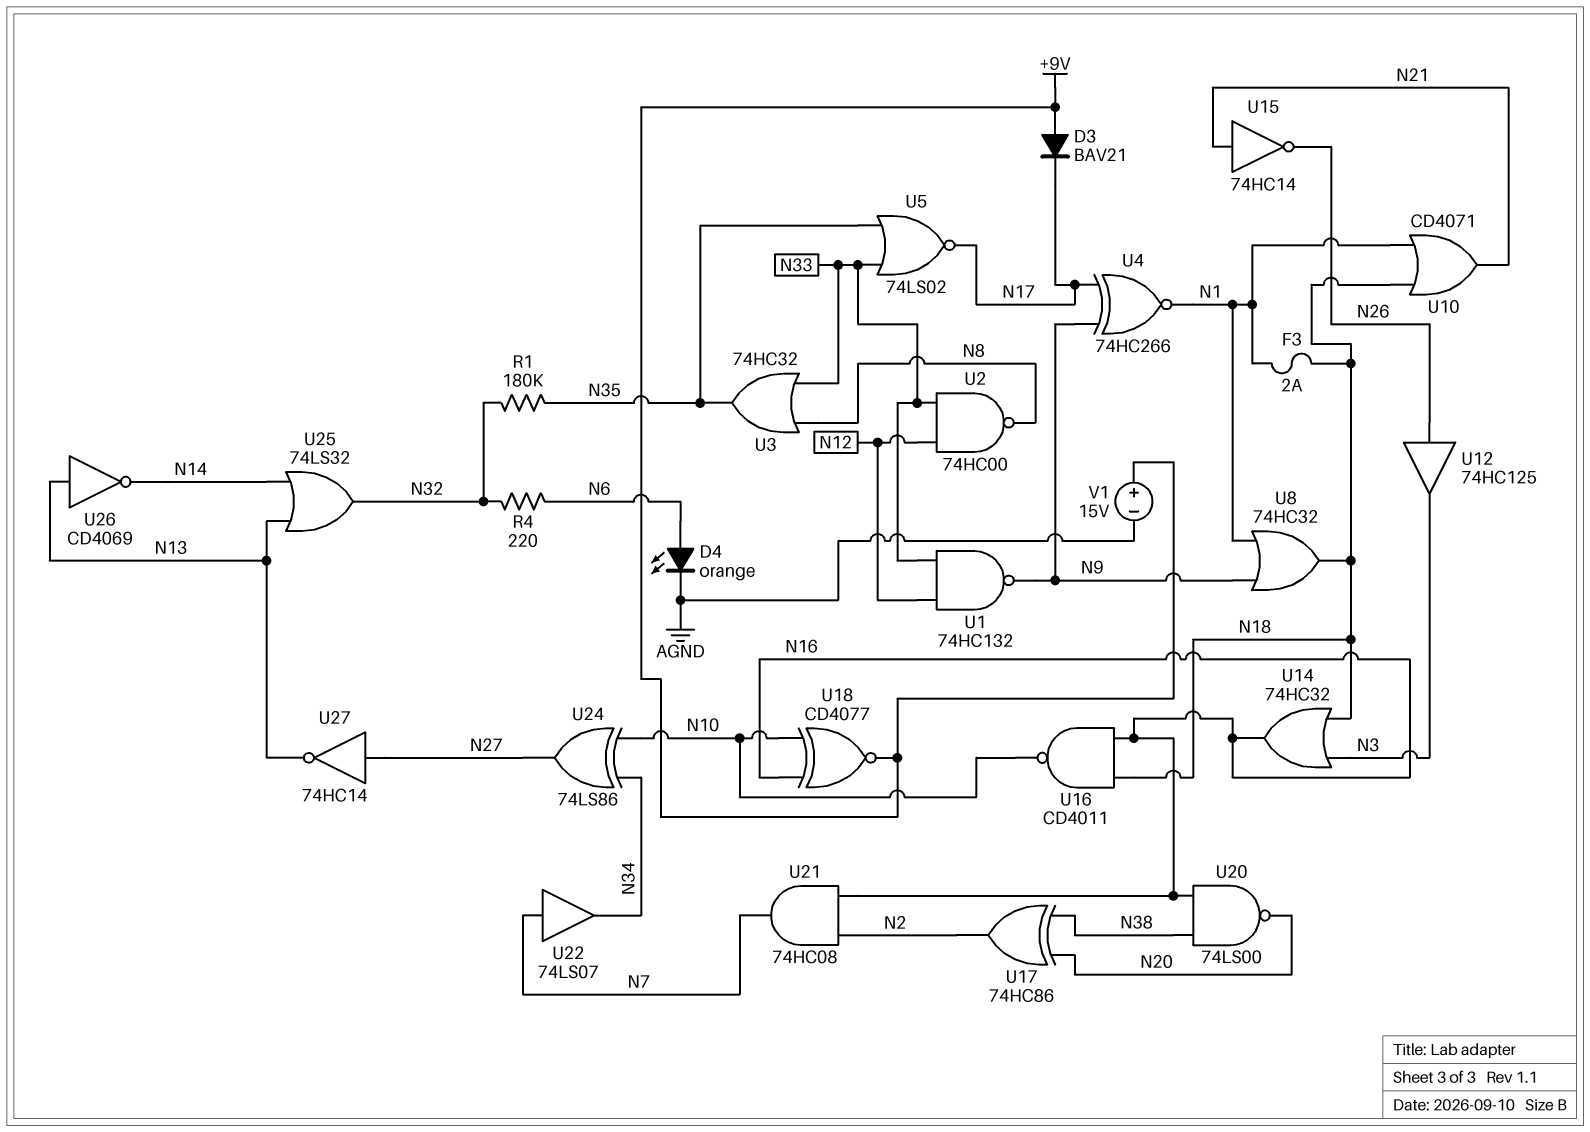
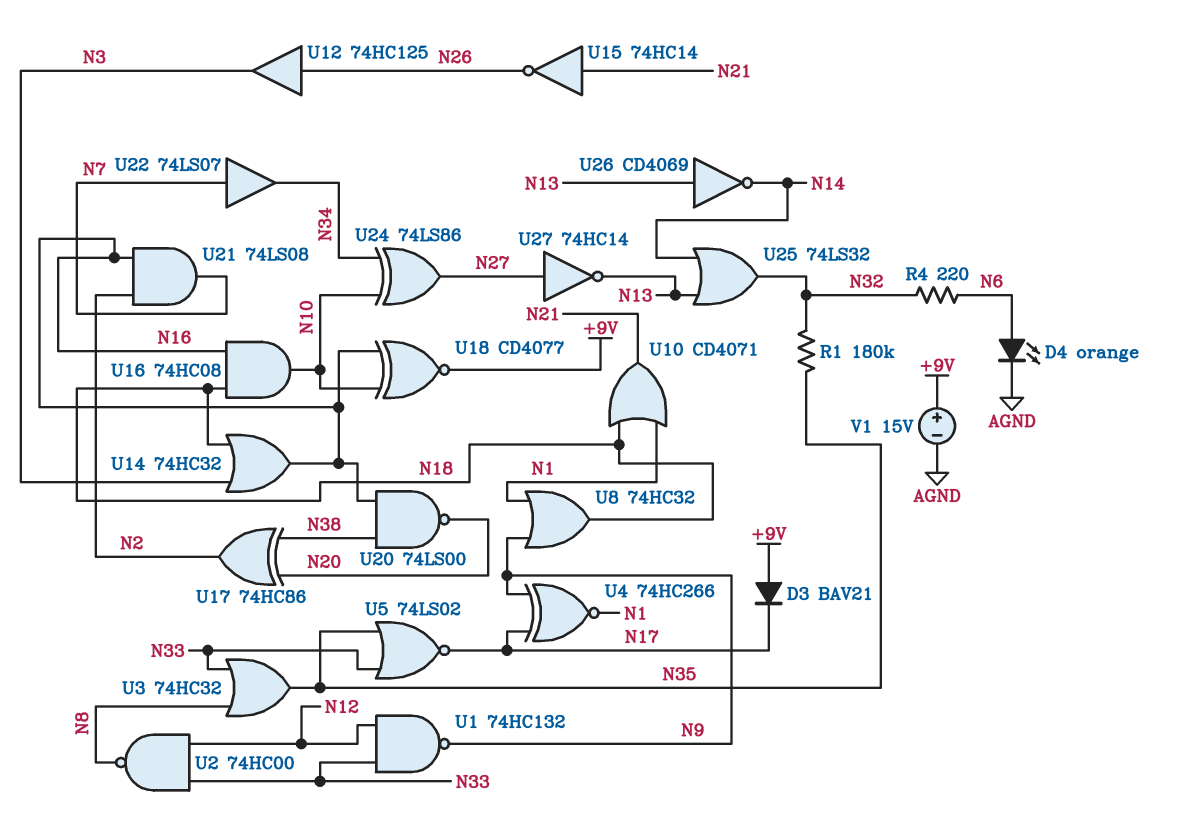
F3: 2A (N1, N18) -> none
U16: NAND CD4011 (in N16, in N18, out N10) -> AND 74HC08 (in N16, in N18, out N10)
U21: AND 74HC08 (in N2, in N16, out N7) -> AND 74LS08 (in N2, in N16, out N7)

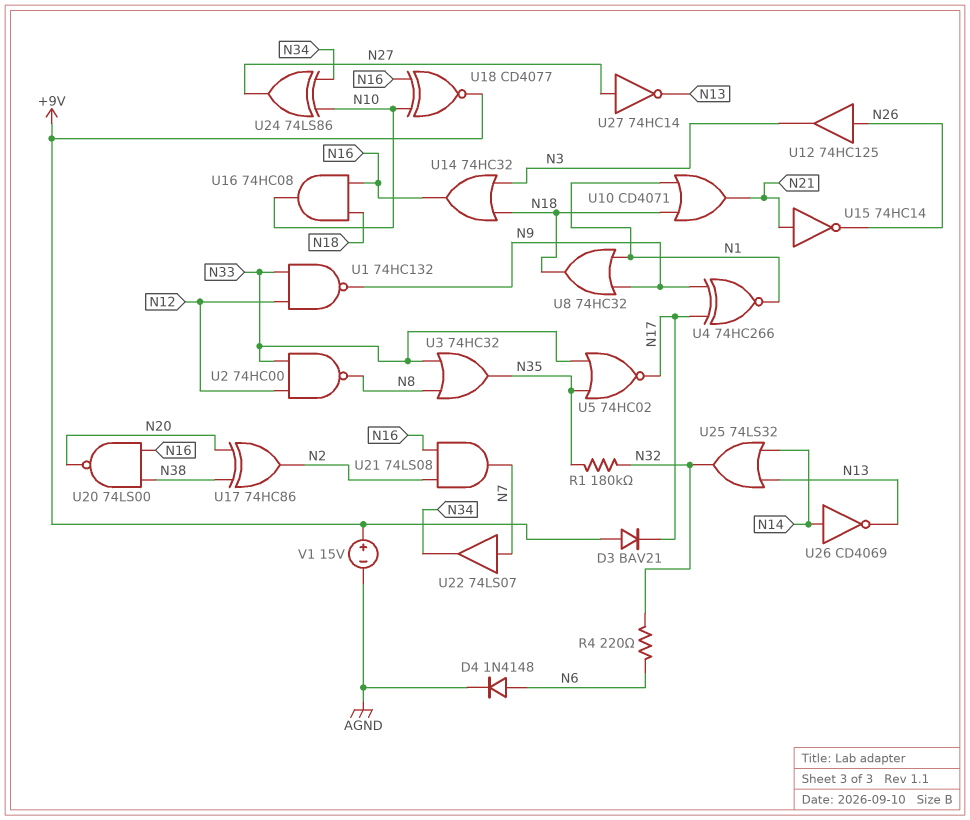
D4: LED orange (A N6, K AGND) -> diode 1N4148 (A N6, K AGND)
U5: NOR 74LS02 (in N33, in N35, out N17) -> NOR 74HC02 (in N33, in N35, out N17)
U26: NOT CD4069 (in N13, out N14) -> NOT CD4069 (in N14, out N13)

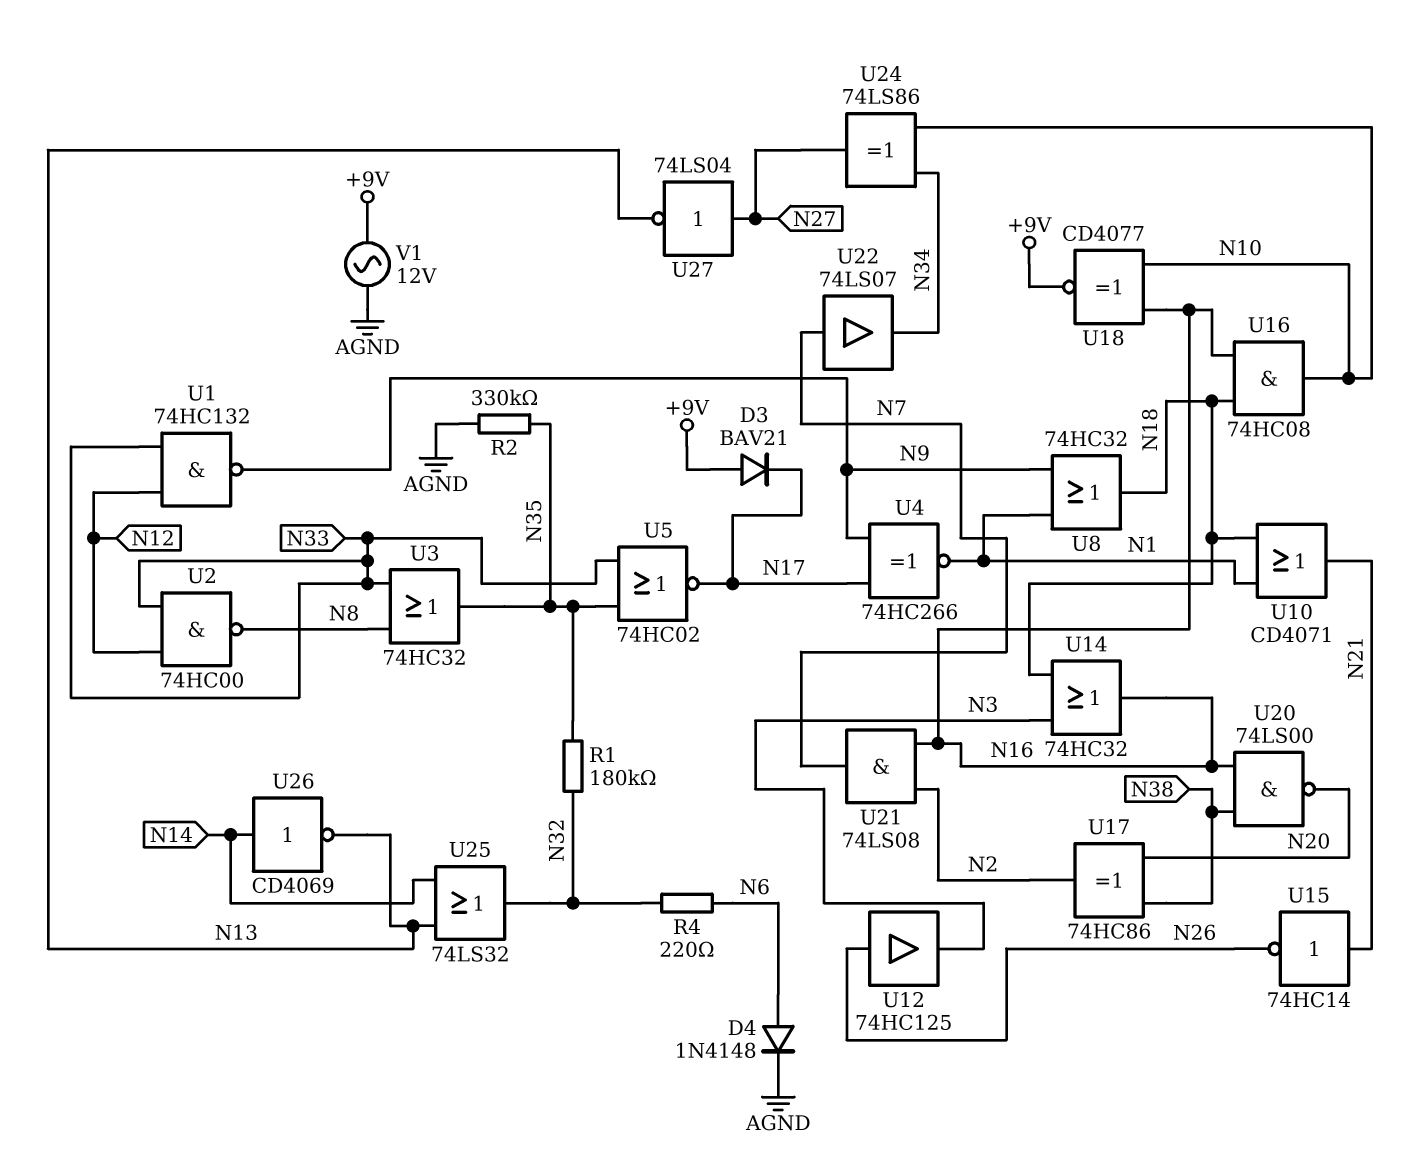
R2: none -> 330k (AGND, N35)
U27: NOT 74HC14 (in N27, out N13) -> NOT 74LS04 (in N27, out N13)
V1: 15V (plus +9V, minus AGND) -> AC 12V (+9V, AGND)

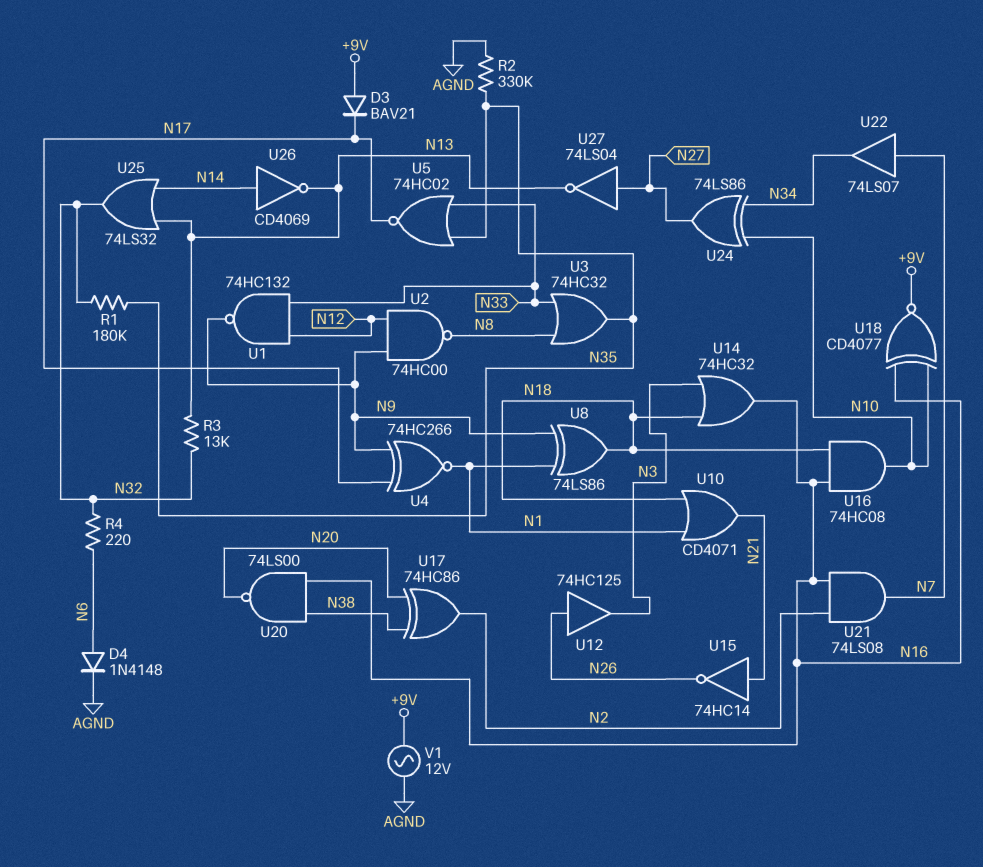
R3: none -> 13k (N13, N32)
U2: NAND 74HC00 (in N12, in N33, out N8) -> NAND 74HC00 (in N9, in N12, out N8)
U8: OR 74HC32 (in N1, in N9, out N18) -> XOR 74LS86 (in N1, in N9, out N18)

